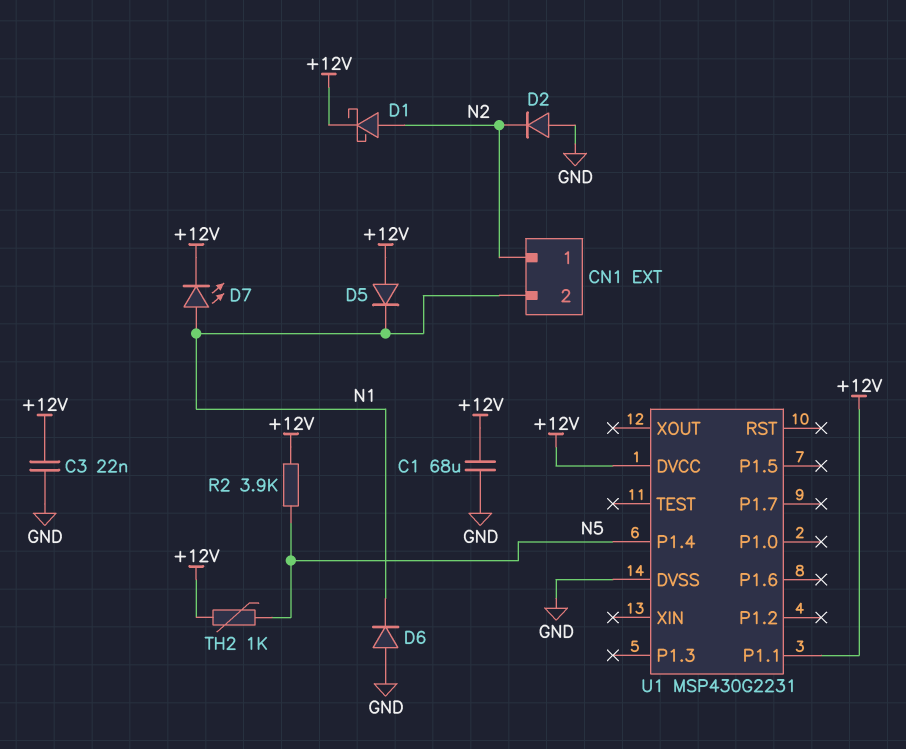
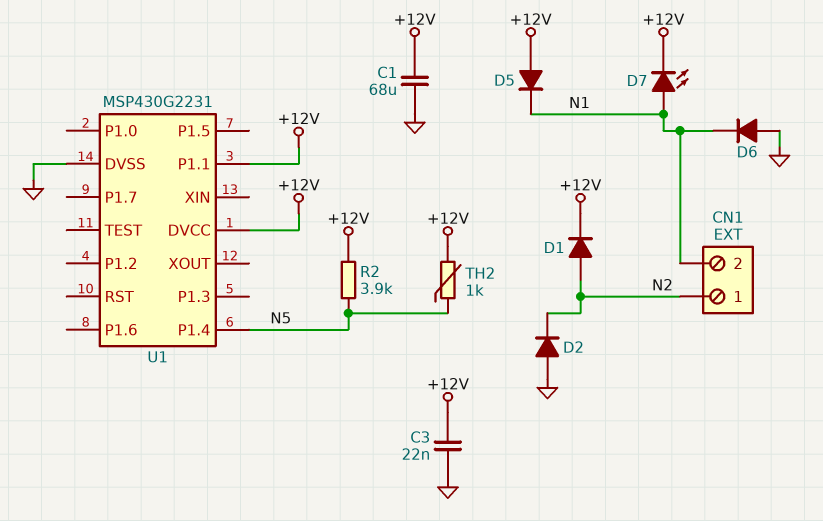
D1: schottky (A N2, K +12V) -> diode (A N2, K +12V)

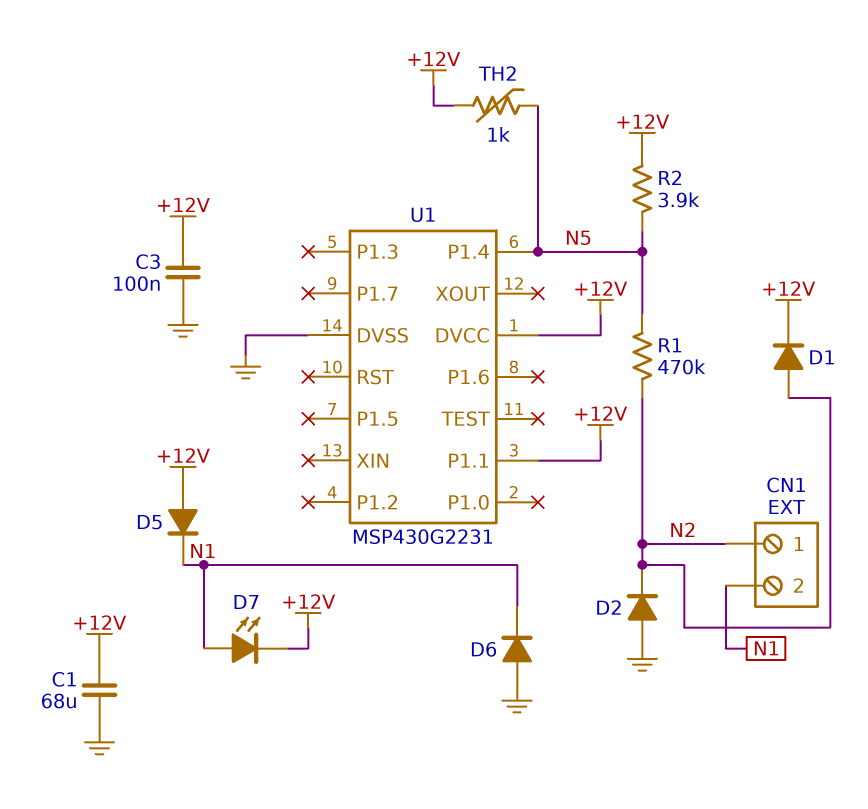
C3: 22nF (+12V, GND) -> 100nF (+12V, GND)
R1: none -> 470k (N2, N5)

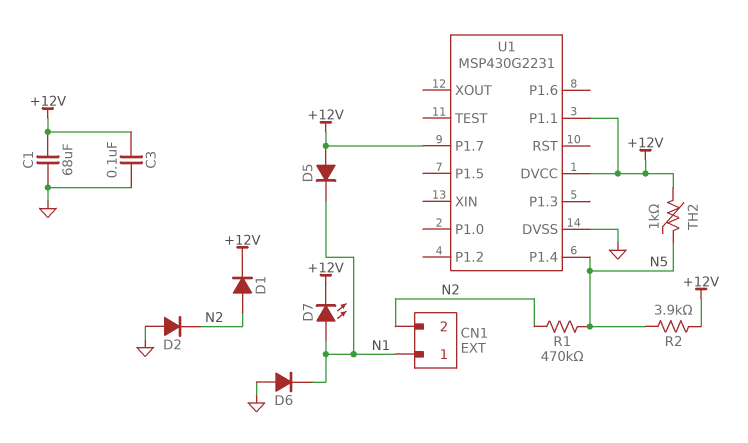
CN1 pin 1: N2 -> N1
CN1 pin 2: N1 -> N2
U1 pin P1.7: none -> +12V

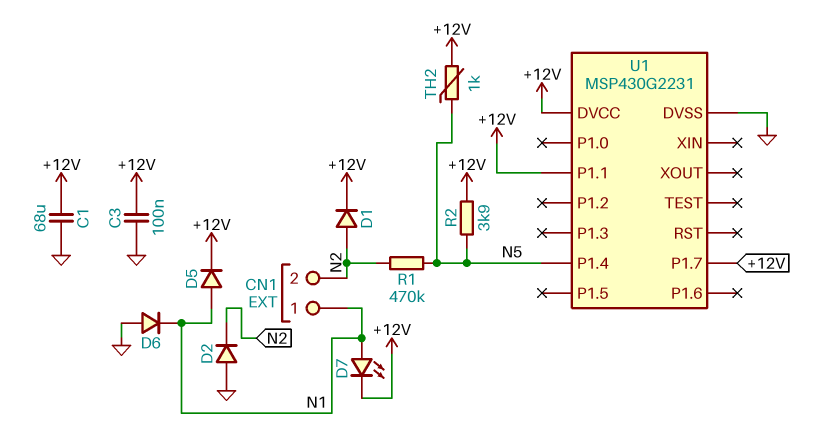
D5: diode (A +12V, K N1) -> diode (A N1, K +12V)

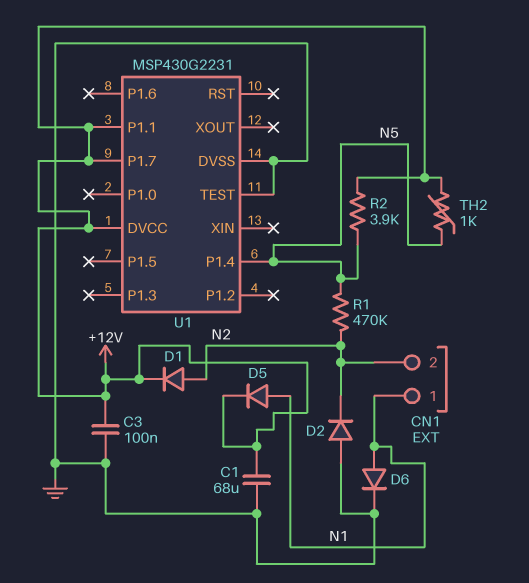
D6: diode (A GND, K N1) -> diode (A N1, K GND)
D7: LED (A N1, K +12V) -> none
U1 pin TEST: none -> GND

